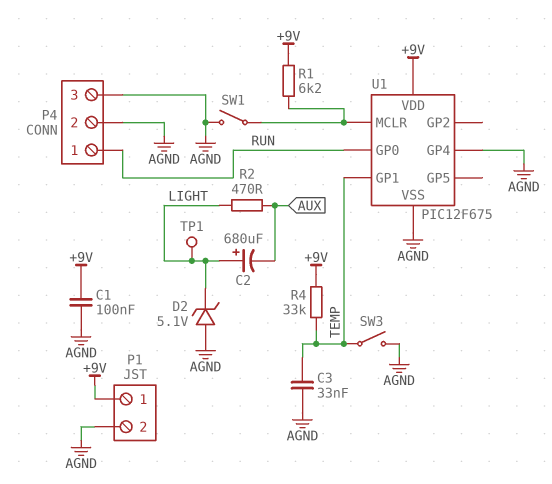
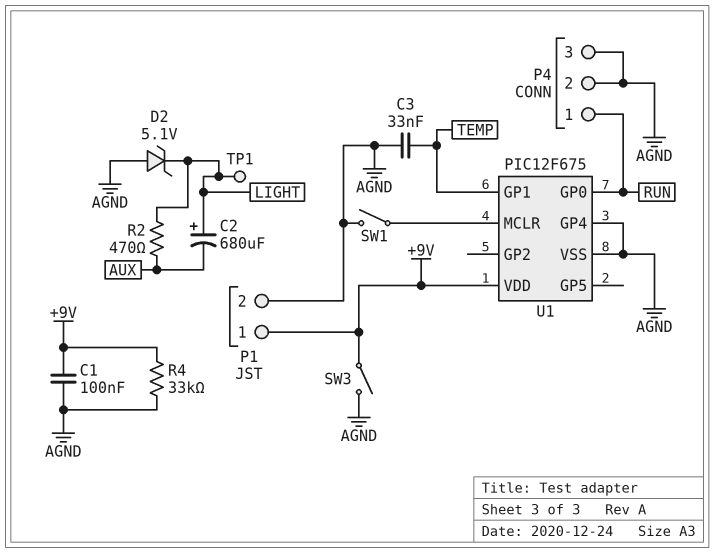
R1: 6.2k (+9V, U1/MCLR) -> none
R4: 33k (+9V, TEMP) -> 33k (+9V, AGND)
SW3: switch (AGND, TEMP) -> switch (+9V, AGND)

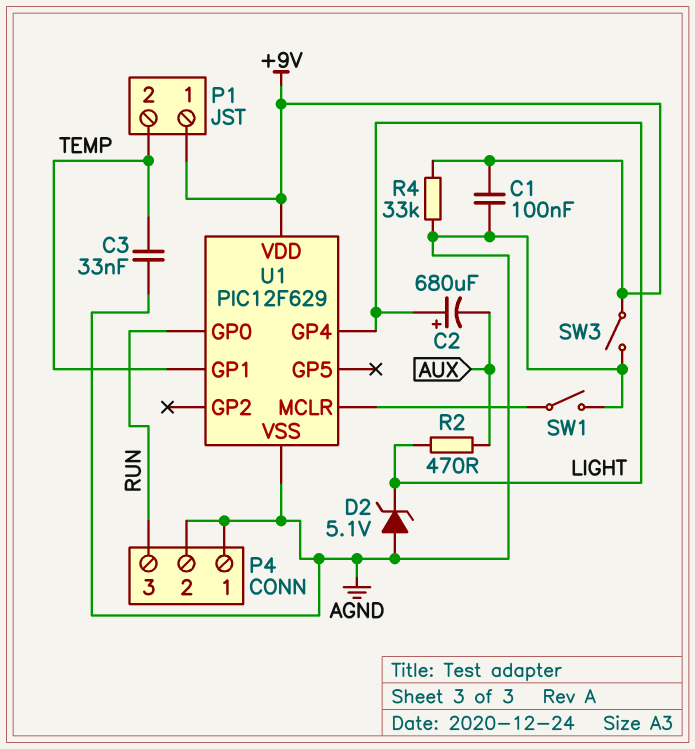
P1 pin 2: AGND -> TEMP
P4 pin 1: RUN -> AGND
P4 pin 3: AGND -> RUN
TP1: test point (LIGHT) -> none
U1: PIC12F675 -> PIC12F629
U1 pin GP4: AGND -> LIGHT

